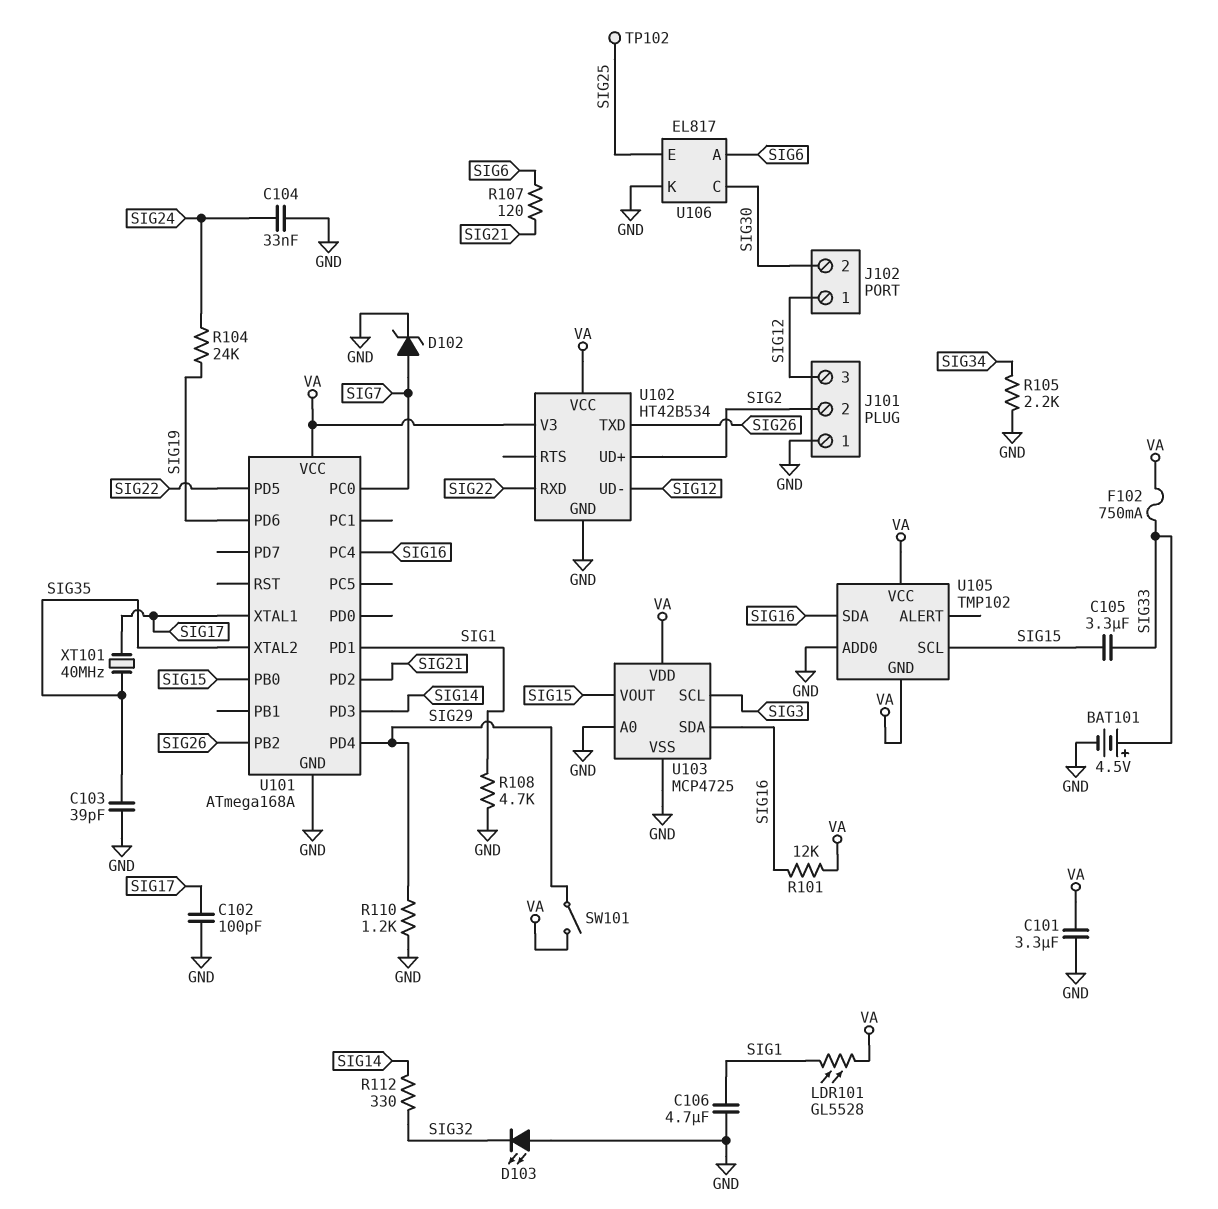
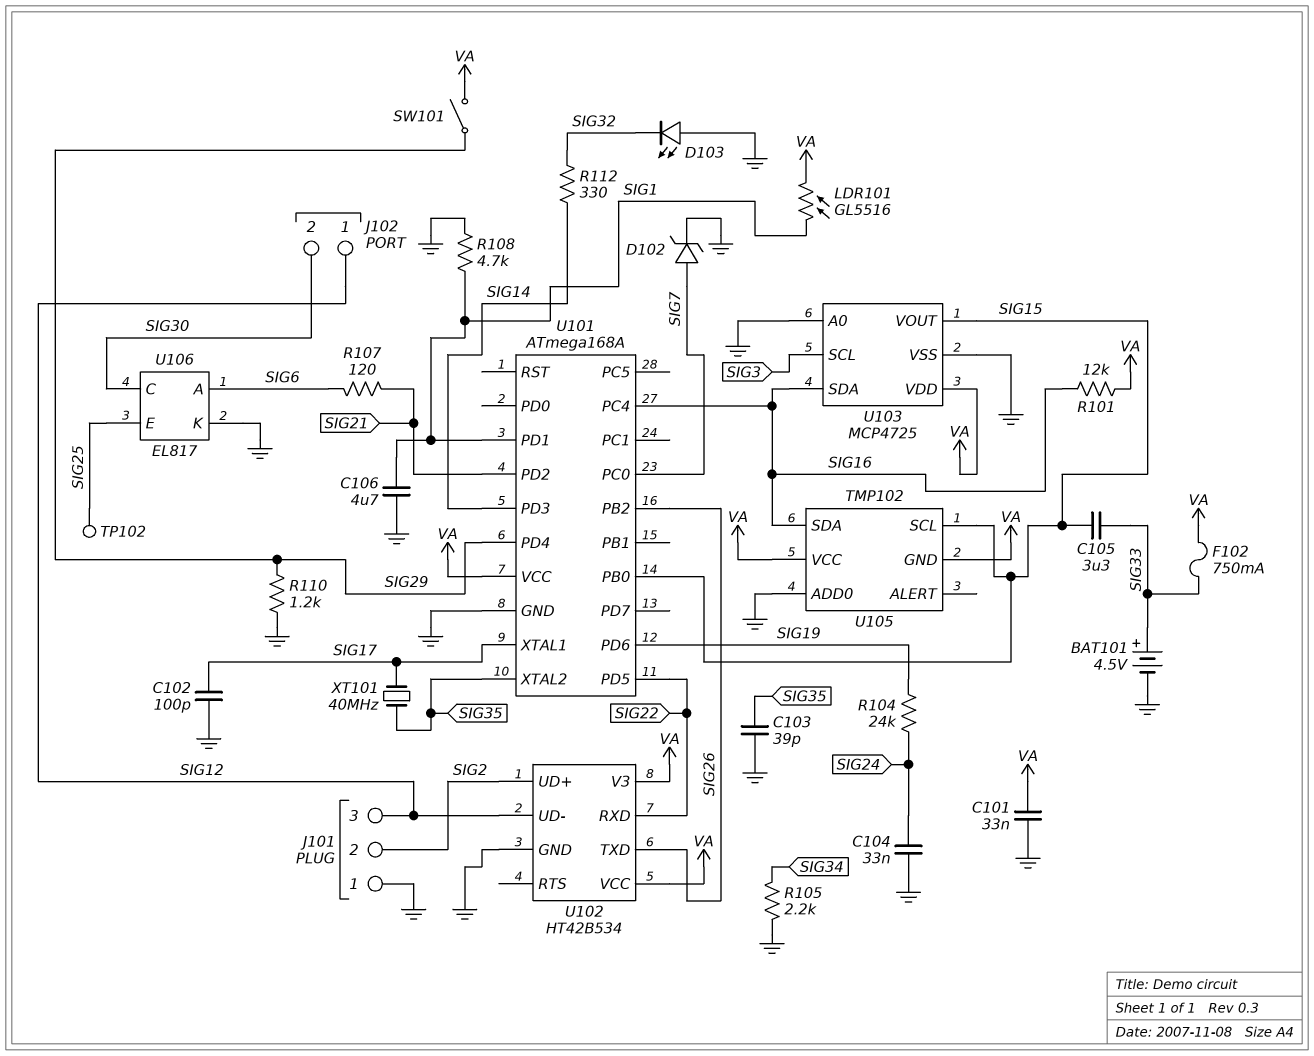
C101: 3.3uF (GND, VA) -> 33nF (GND, VA)
LDR101: GL5528 (SIG1, VA) -> GL5516 (SIG1, VA)

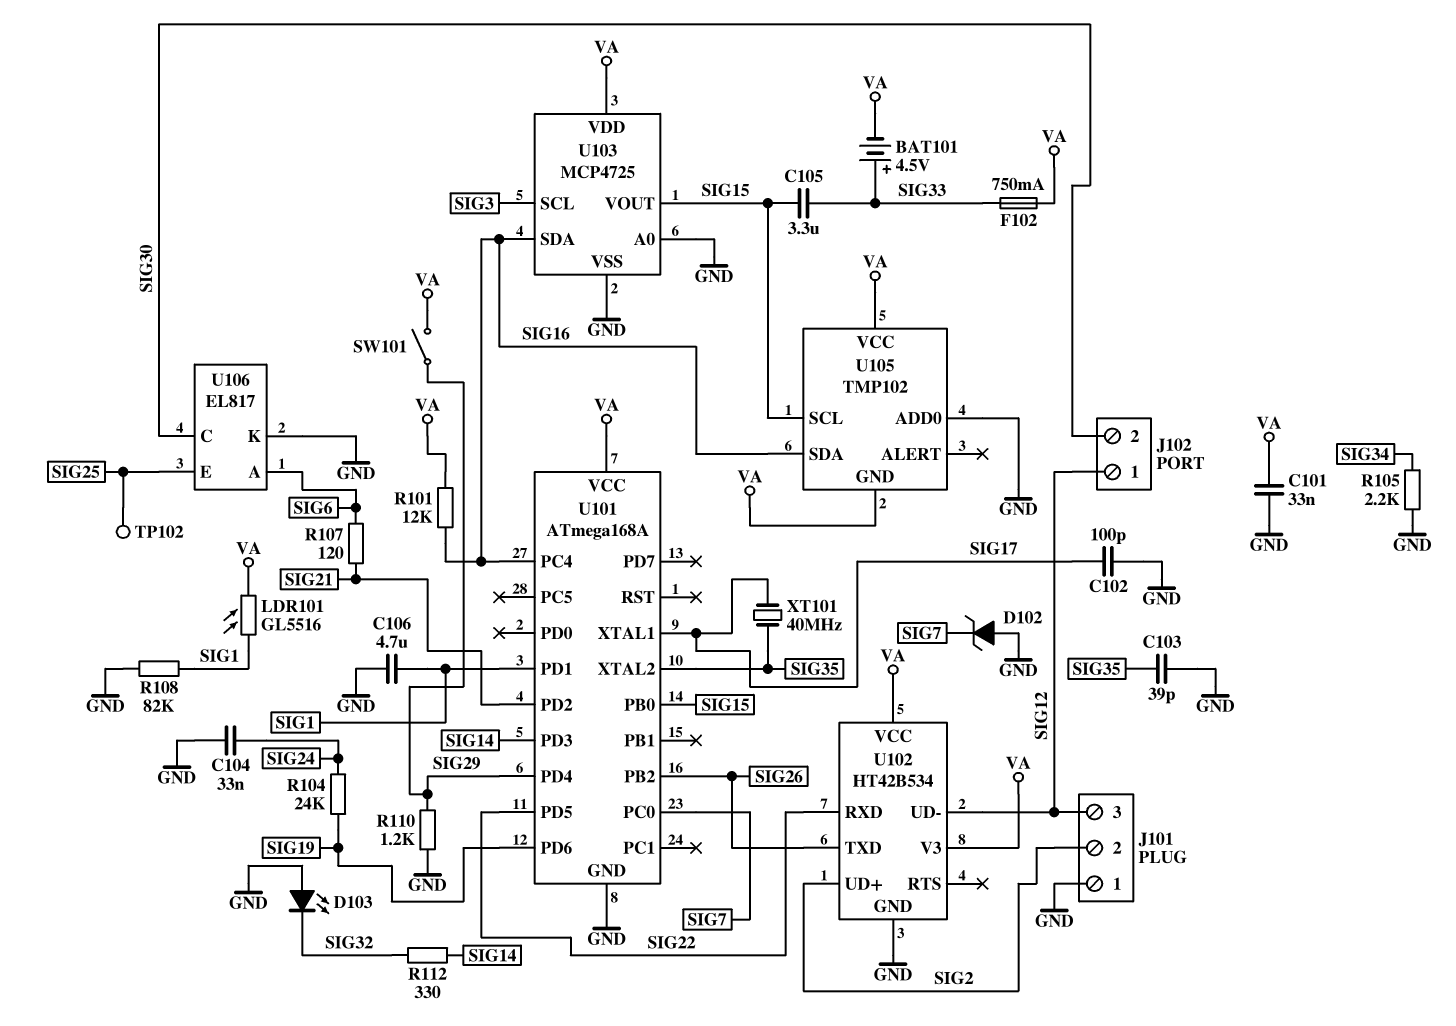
BAT101: 4.5V (plus SIG33, minus GND) -> 4.5V (plus SIG33, minus VA)
D102: zener (A SIG7, K GND) -> zener (A GND, K SIG7)
R108: 4.7k (GND, SIG1) -> 82k (GND, SIG1)

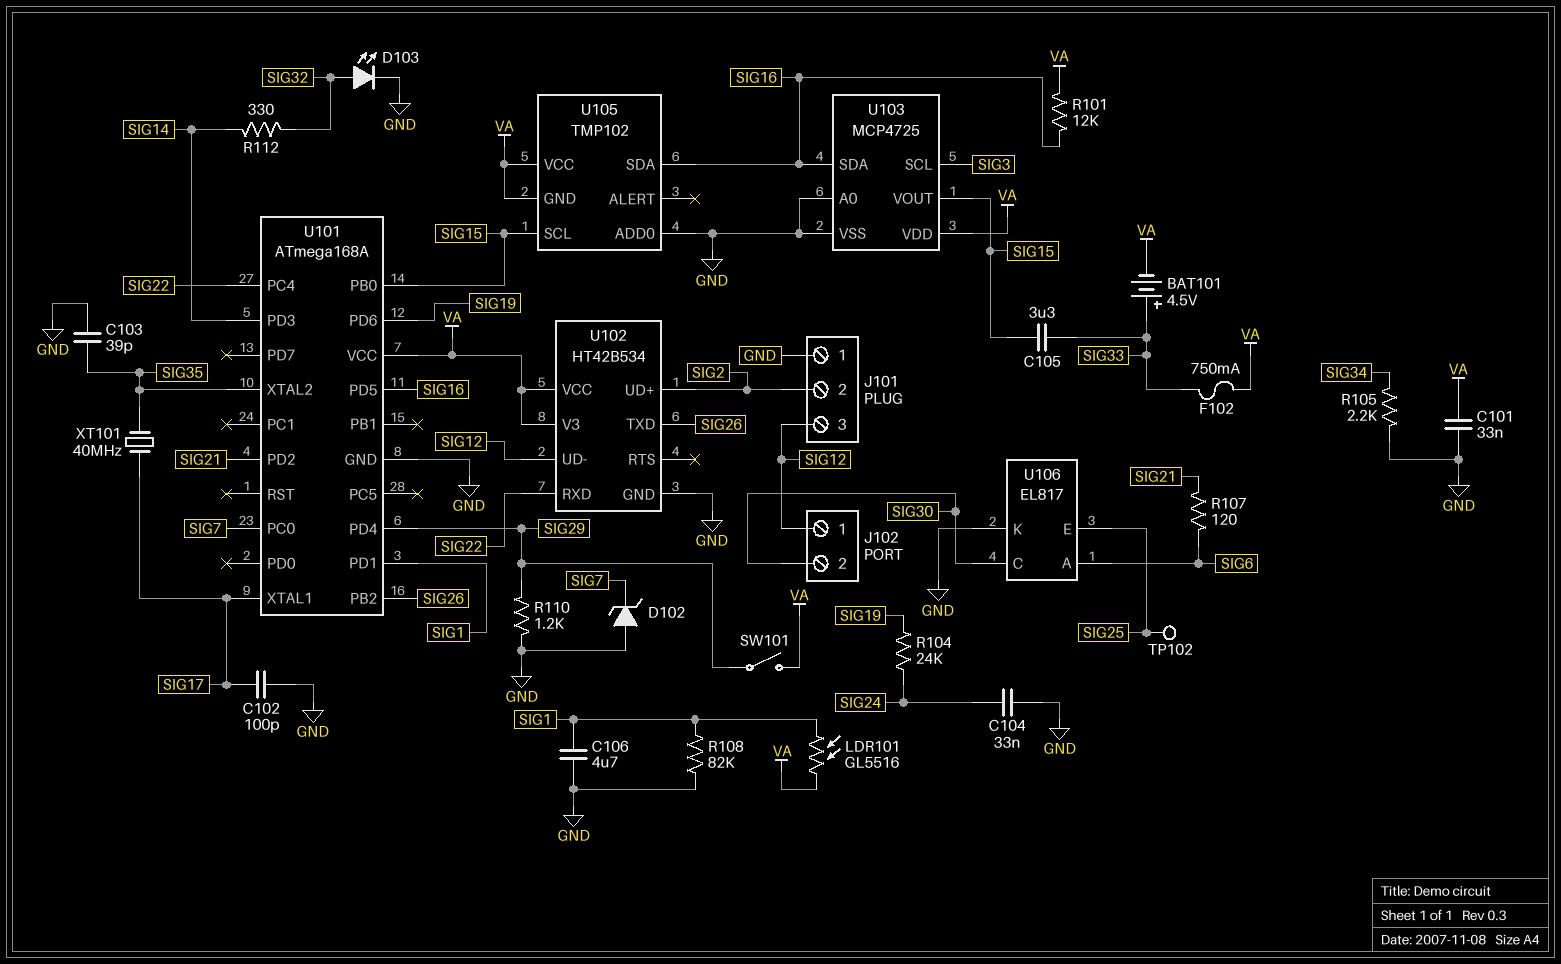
D103: LED (A GND, K SIG32) -> LED (A SIG32, K GND)
U101 pin PC4: SIG16 -> SIG22
U101 pin PD5: SIG22 -> SIG16

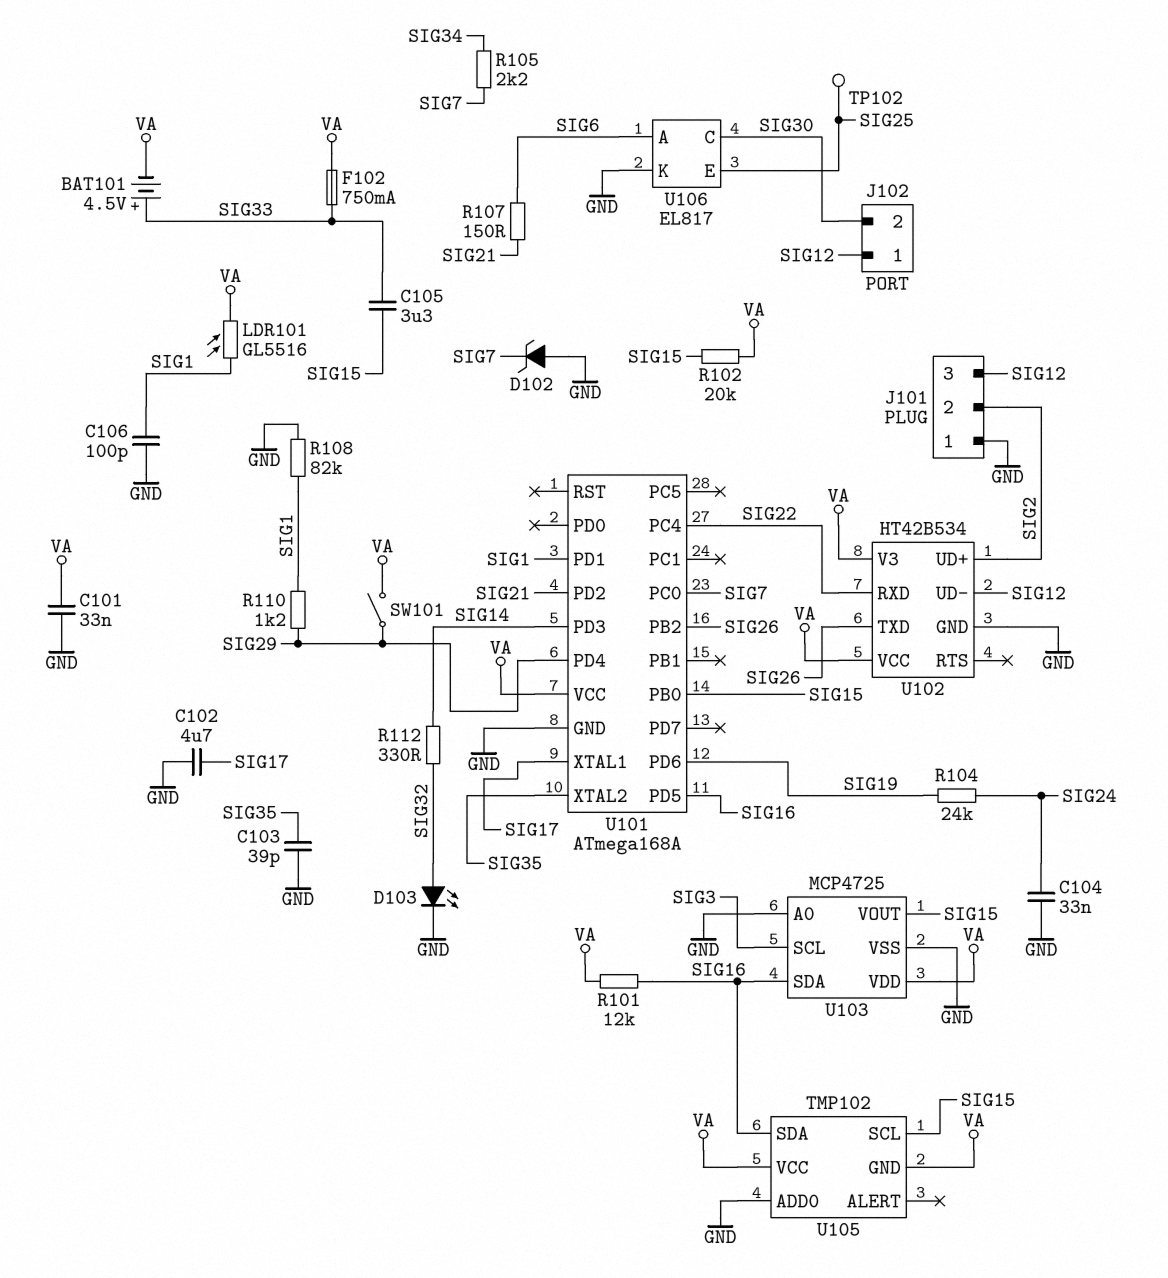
C102: 100pF (GND, SIG17) -> 4.7uF (GND, SIG17)
C106: 4.7uF (GND, SIG1) -> 100pF (GND, SIG1)
R102: none -> 20k (SIG15, VA)
R105: 2.2k (GND, SIG34) -> 2.2k (SIG7, SIG34)
R107: 120 (SIG6, SIG21) -> 150 (SIG6, SIG21)
R110: 1.2k (GND, SIG29) -> 1.2k (SIG1, SIG29)
XT101: 40MHz (SIG17, SIG35) -> none

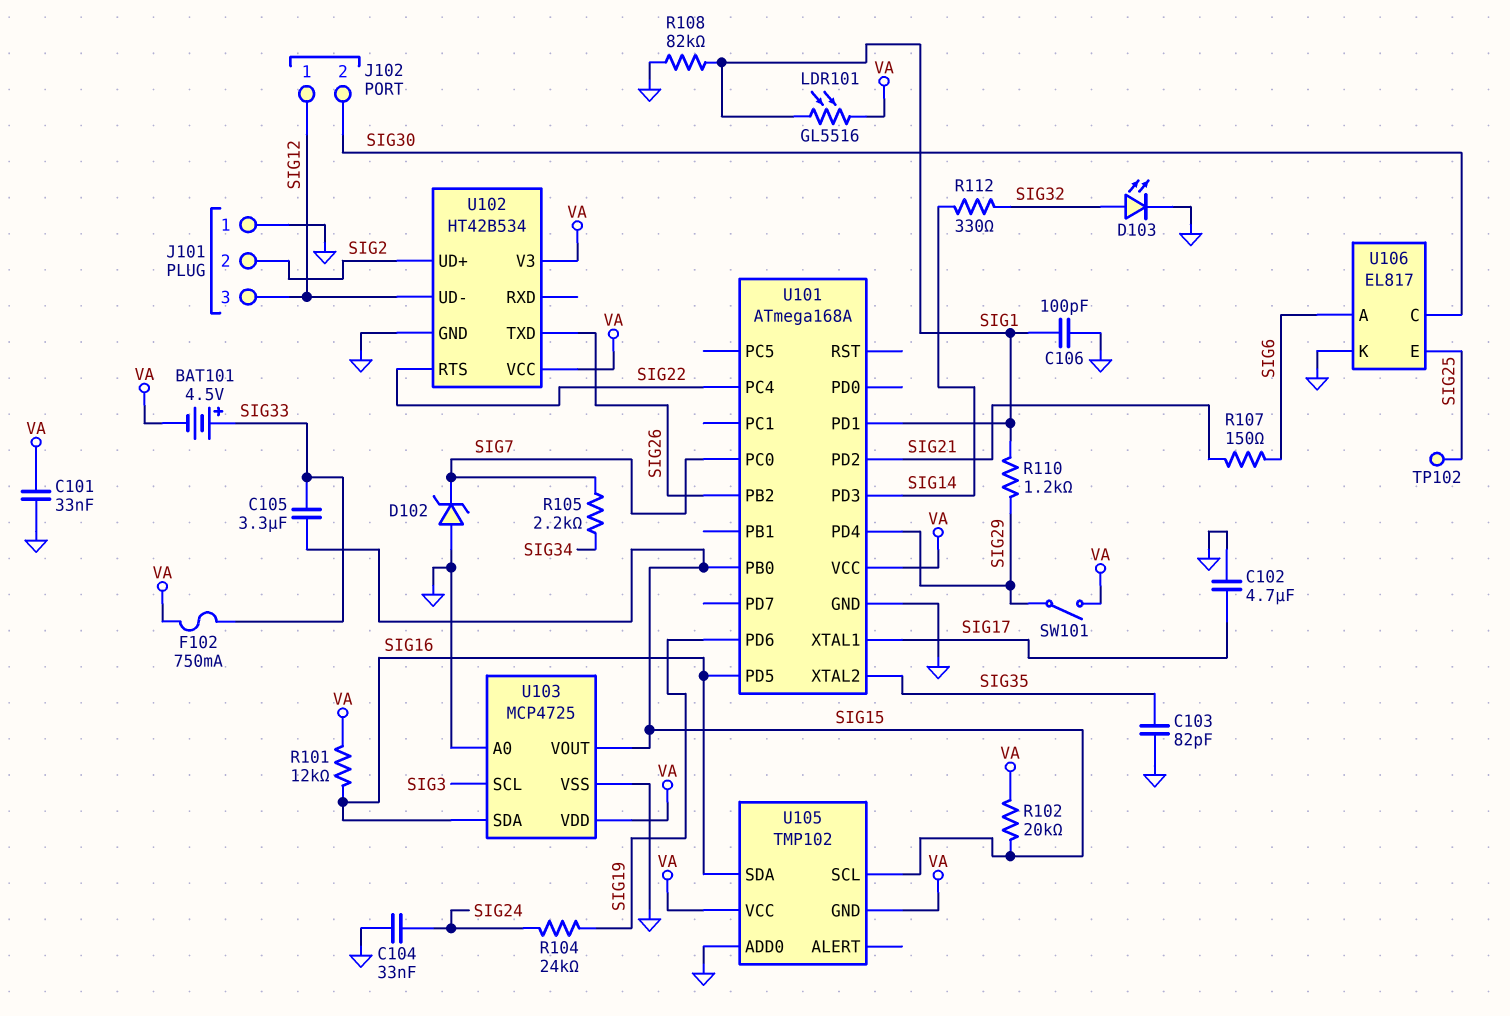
C103: 39pF (GND, SIG35) -> 82pF (GND, SIG35)
U102 pin RTS: none -> SIG22
U102 pin RXD: SIG22 -> none

